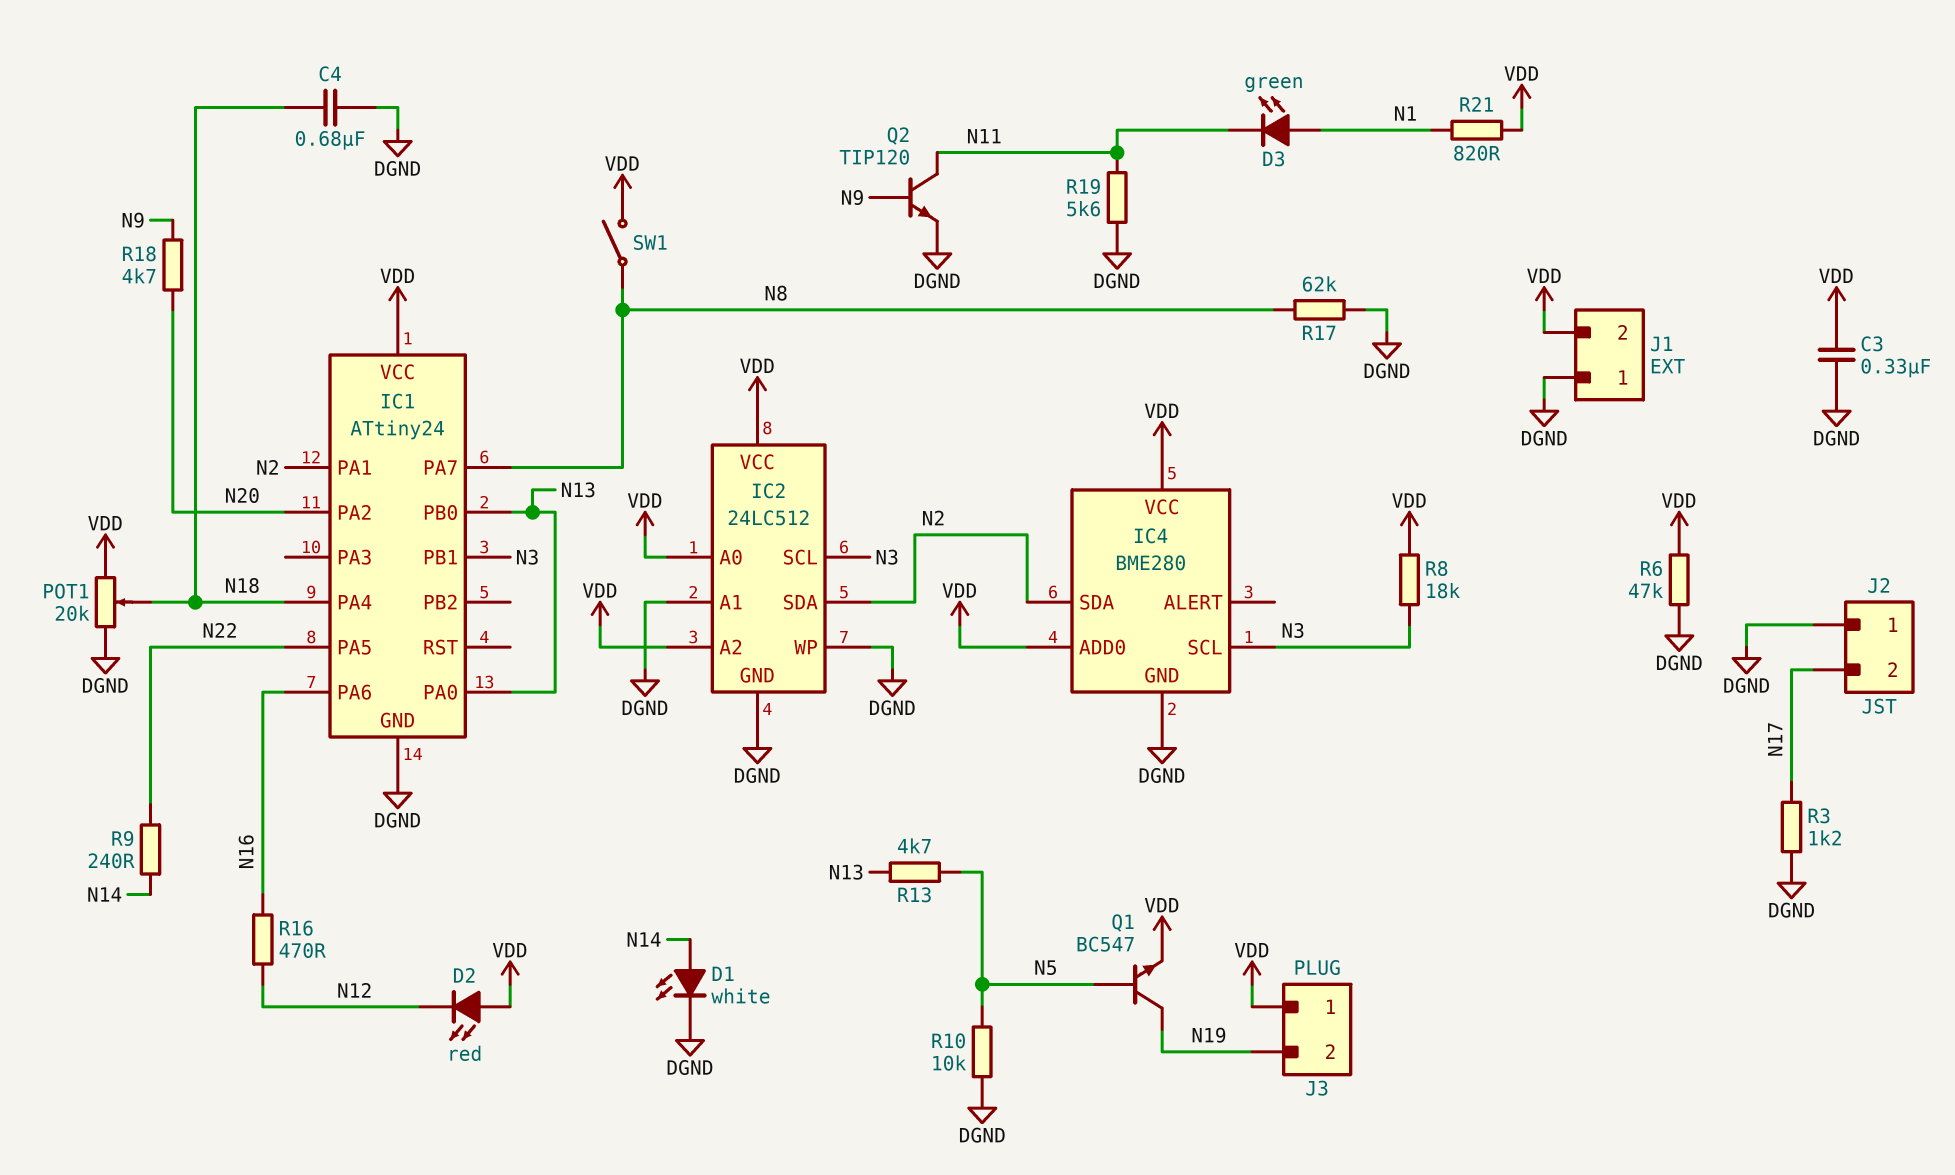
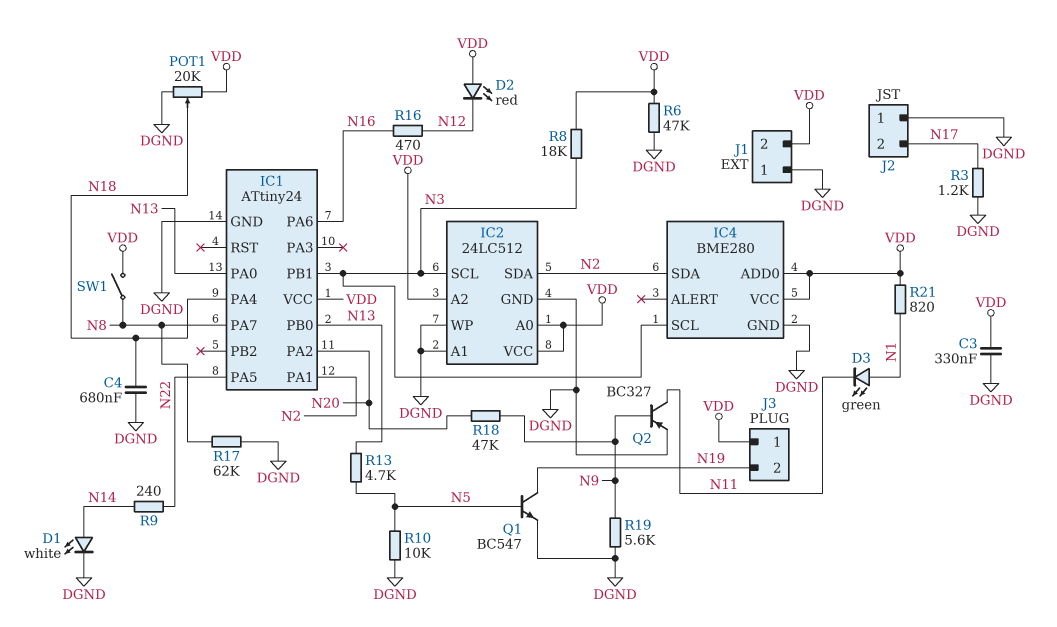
Q1: NPN BC547 (B N5, C N19, E VDD) -> NPN BC547 (B N5, C N19, E DGND)
Q2: NPN TIP120 (B N9, C N11, E DGND) -> PNP BC327 (B N9, C N11, E DGND)
R18: 4.7k (N9, N20) -> 47k (N9, N20)
R19: 5.6k (DGND, N11) -> 5.6k (DGND, N9)

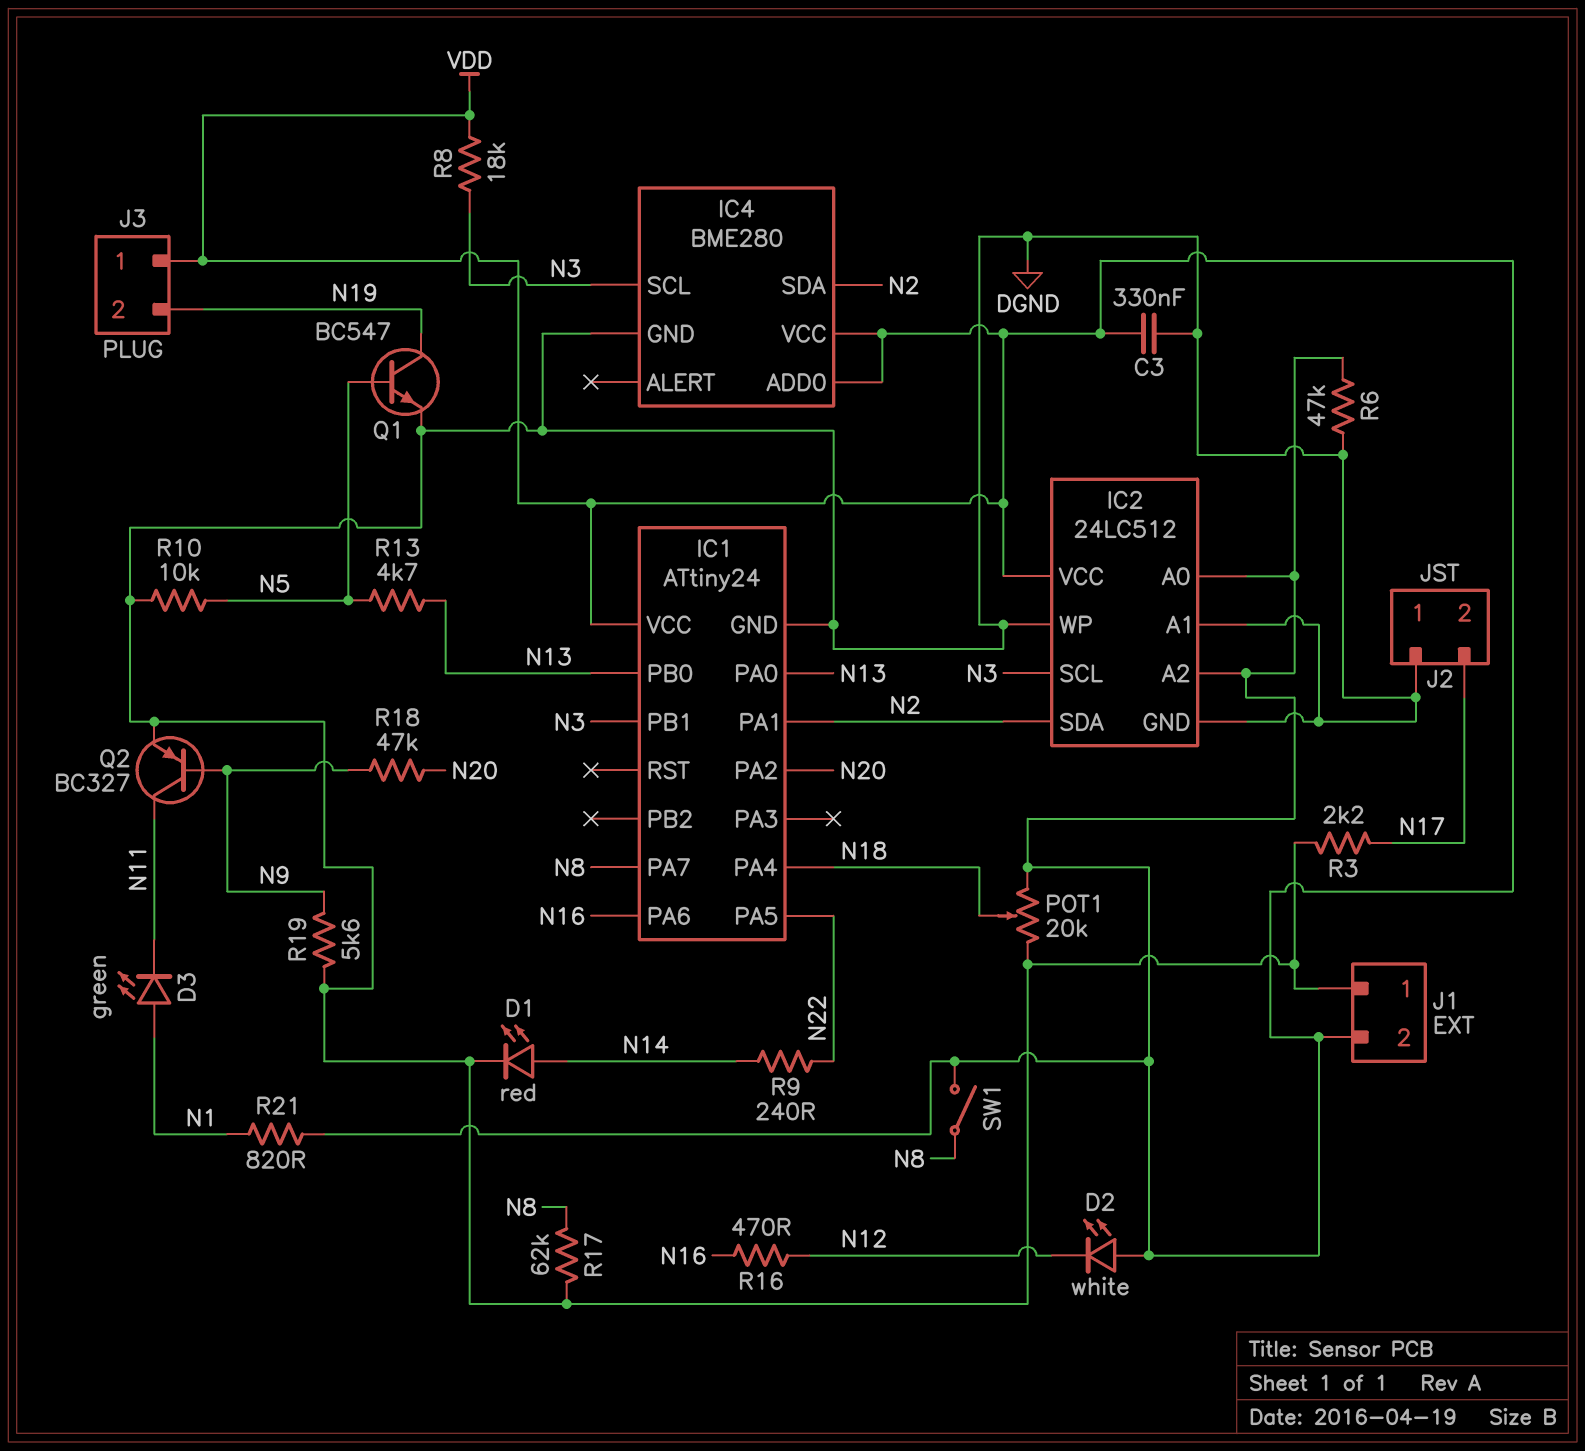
C4: 680nF (DGND, N18) -> none
D1: LED white (A N14, K DGND) -> LED red (A N14, K DGND)
D2: LED red (A VDD, K N12) -> LED white (A VDD, K N12)
R3: 1.2k (DGND, N17) -> 2.2k (DGND, N17)

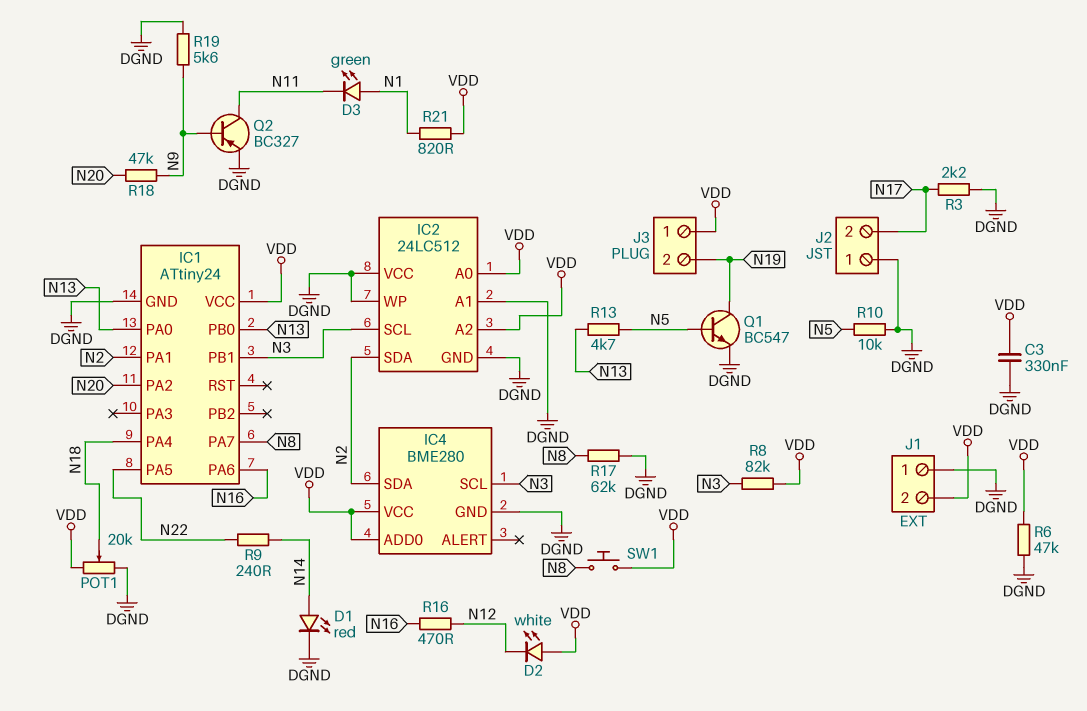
IC2 pin VCC: VDD -> DGND
R8: 18k (N3, VDD) -> 82k (N3, VDD)
SW1: switch (N8, VDD) -> button (N8, VDD)

